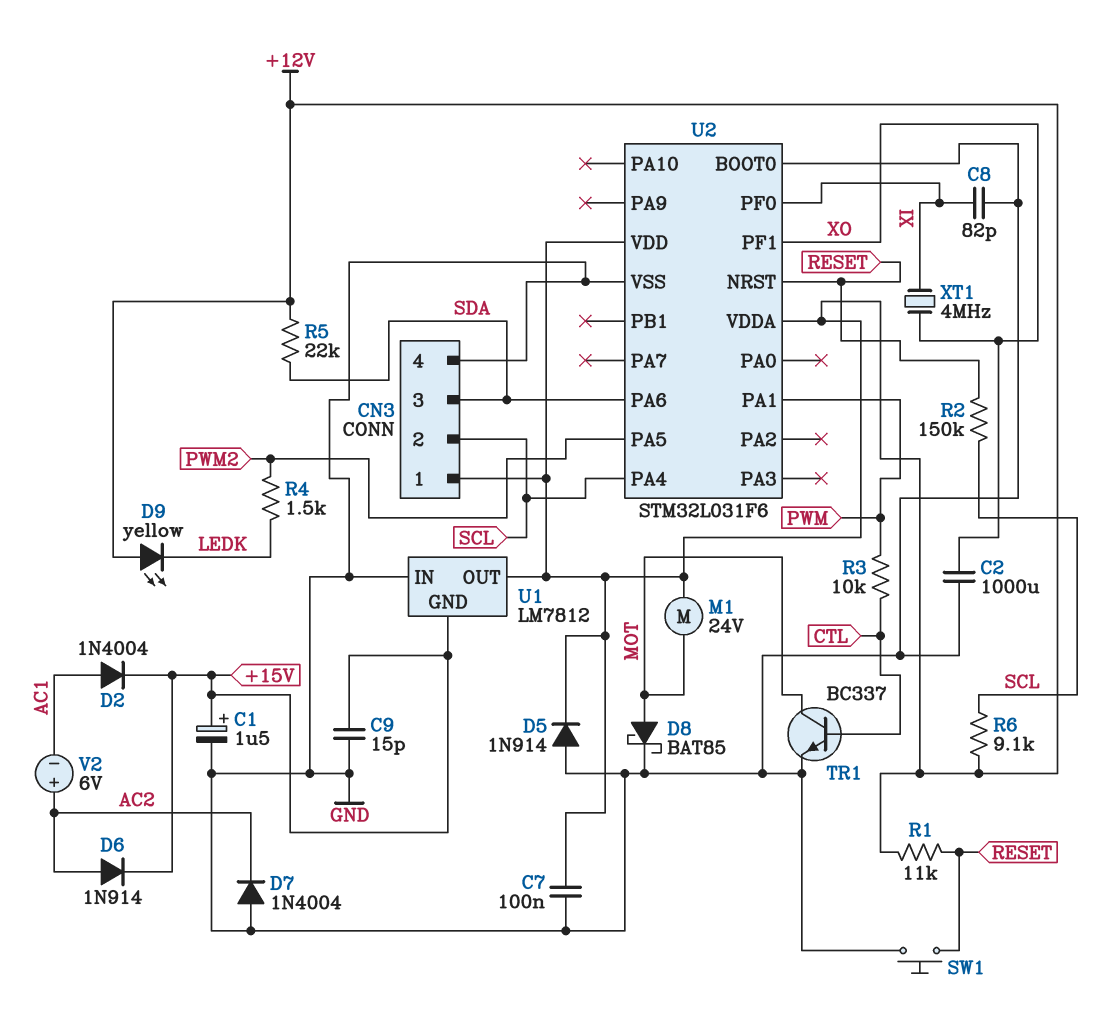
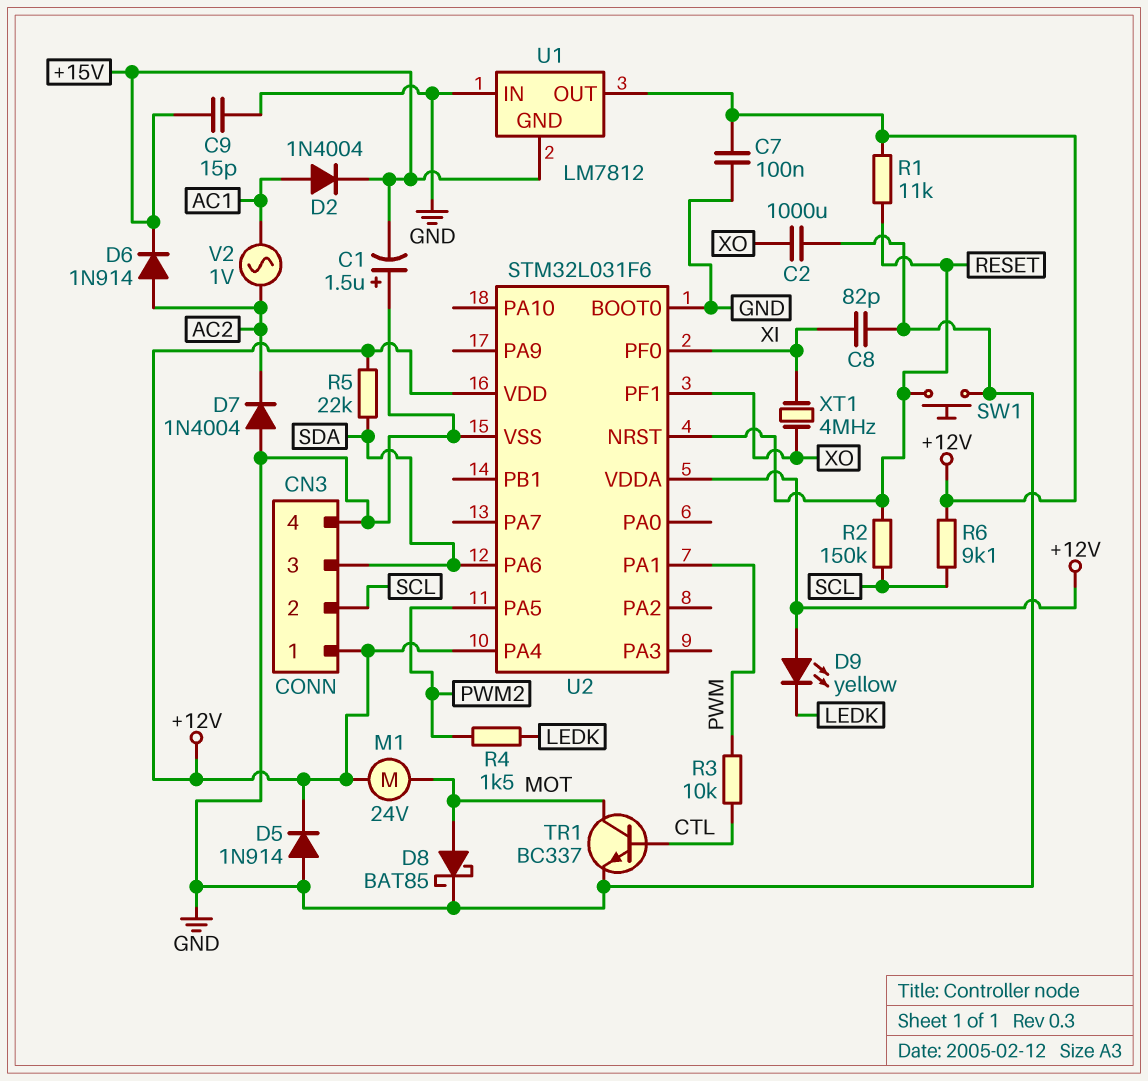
C1: 1.5uF (plus +15V, minus GND) -> 1.5uF (plus GND, minus +15V)
U2 pin PA4: SCL -> +12V
V2: 6V (plus AC2, minus AC1) -> AC 1V (AC1, AC2)

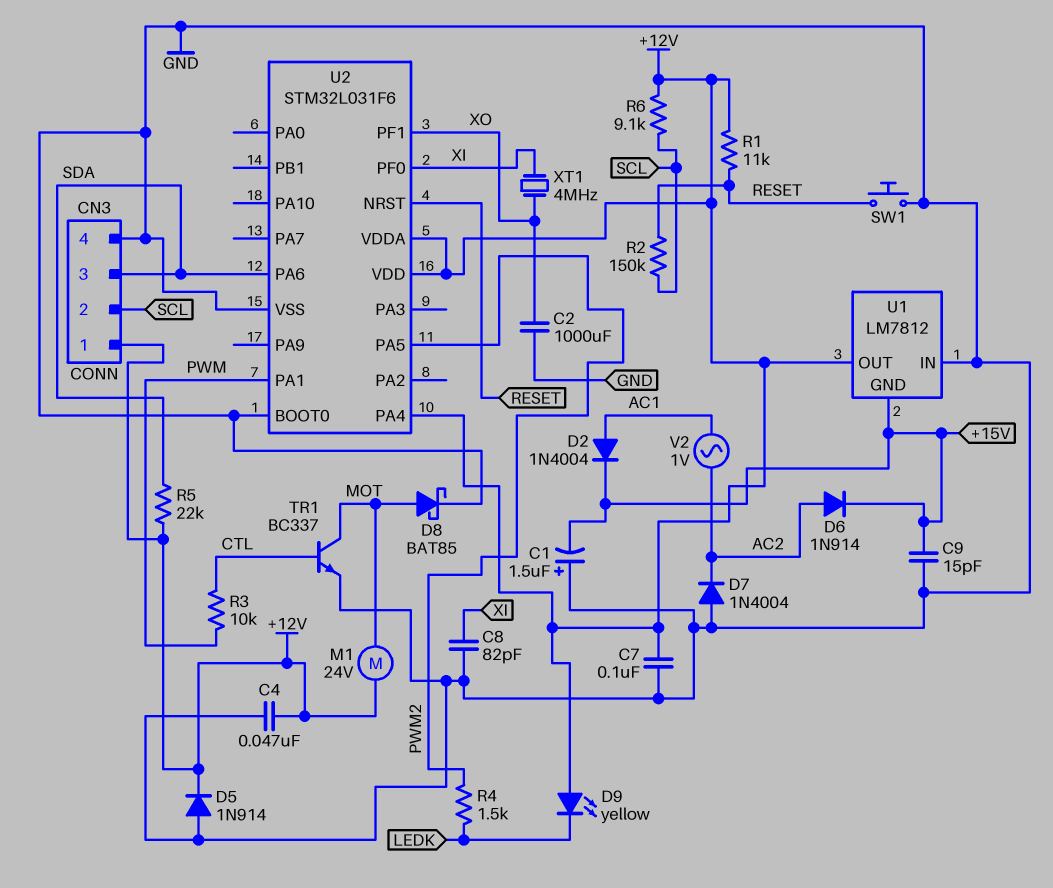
C4: none -> 47nF (+12V, GND)

